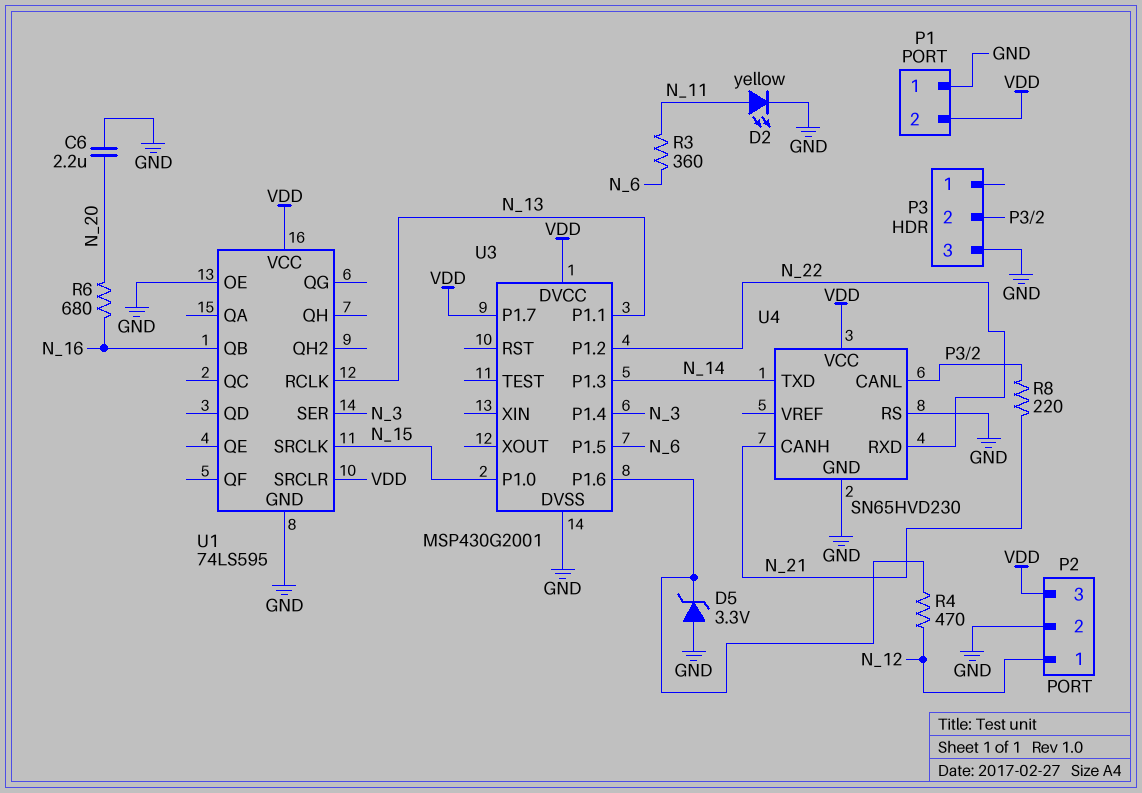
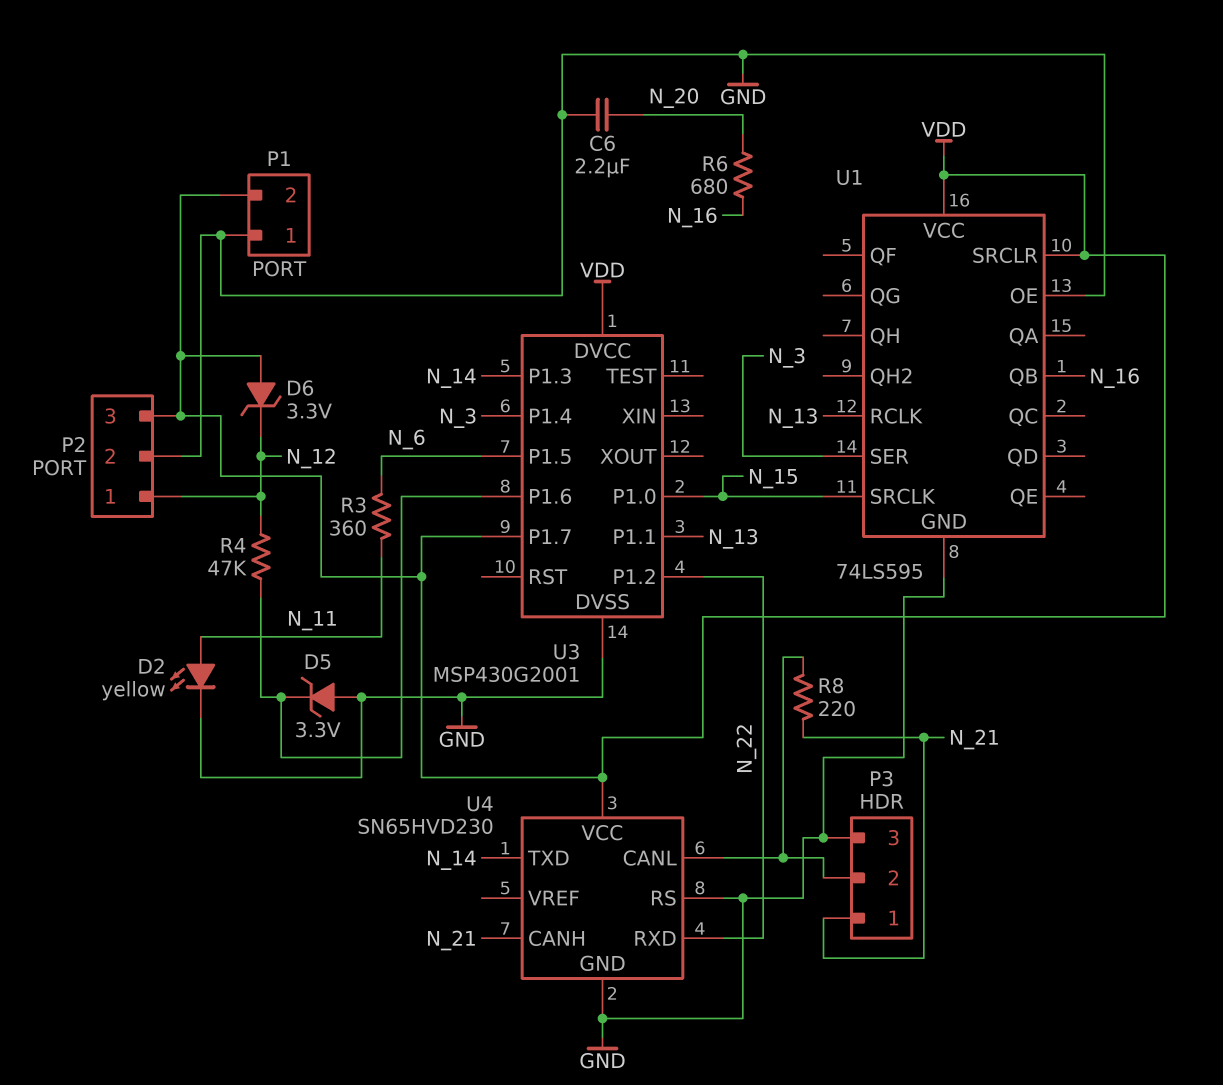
D6: none -> zener 3.3V (A VDD, K N_12)
P3 pin 1: none -> N_21
R4: 470 (N_12, U3/P1.6) -> 47k (N_12, U3/P1.6)

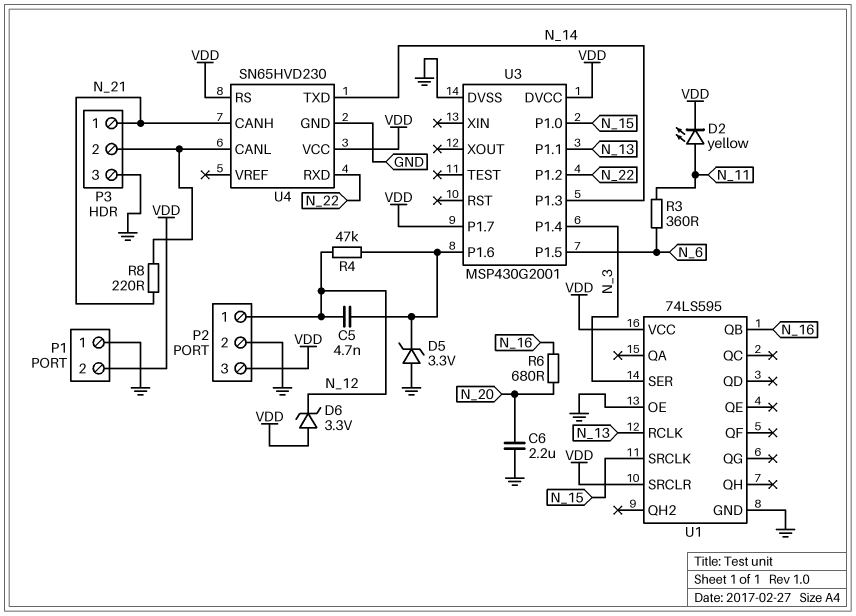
C5: none -> 4.7nF (N_12, U3/P1.6)
D2: LED yellow (A N_11, K GND) -> LED yellow (A N_11, K VDD)
U4 pin RS: GND -> VDD

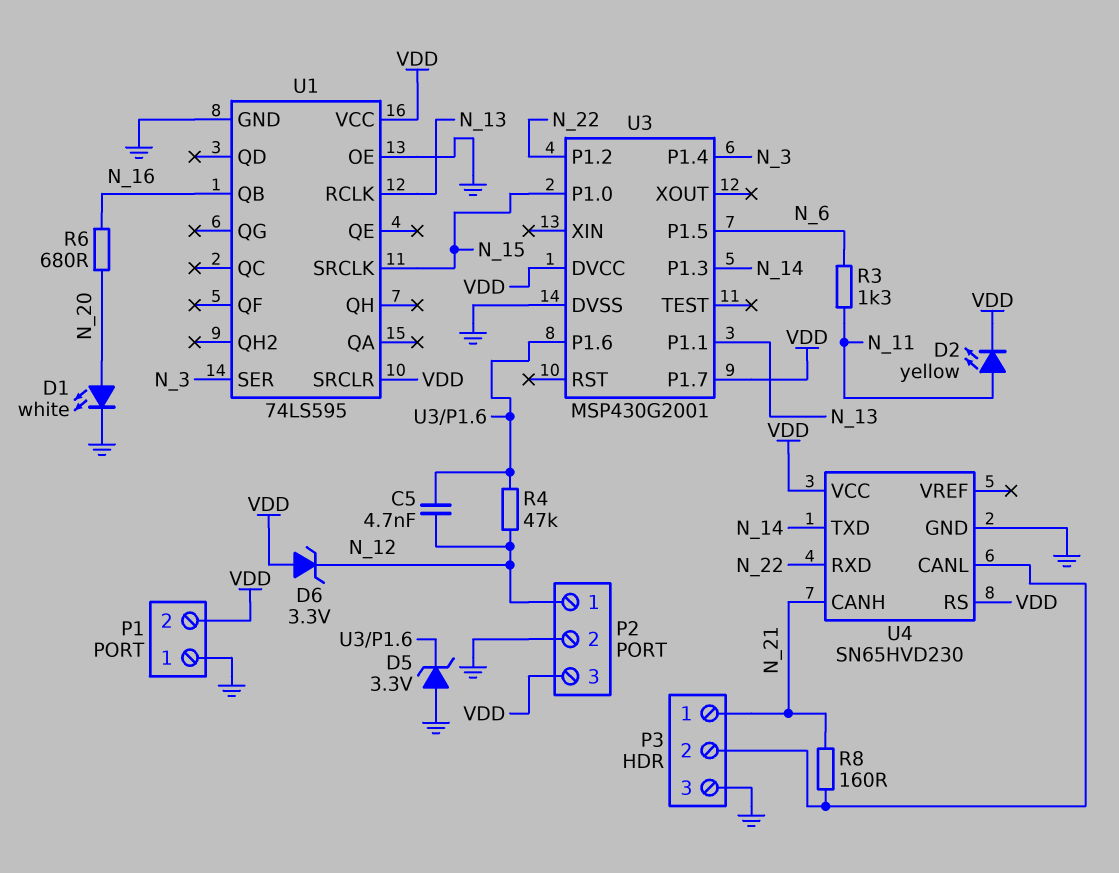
C6: 2.2uF (GND, N_20) -> none
D1: none -> LED white (A N_20, K GND)
R3: 360 (N_6, N_11) -> 1.3k (N_6, N_11)
R8: 220 (N_21, P3/2) -> 160 (N_21, P3/2)

